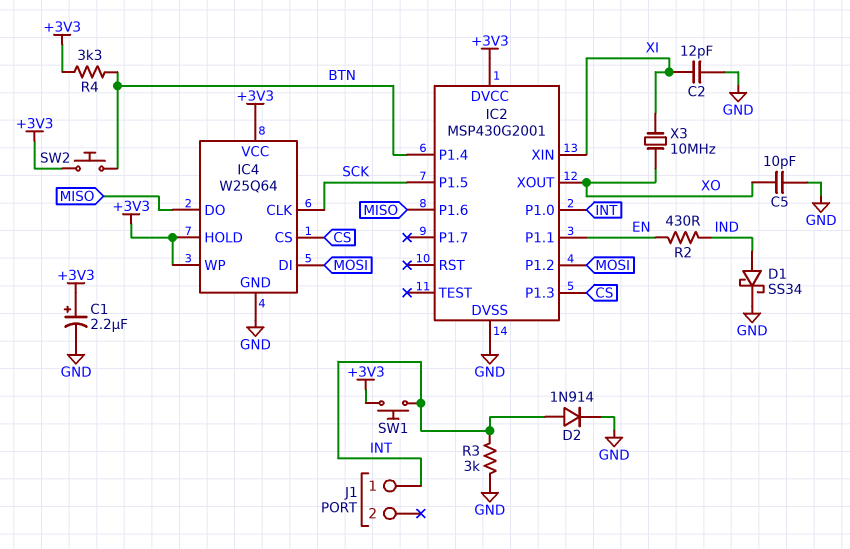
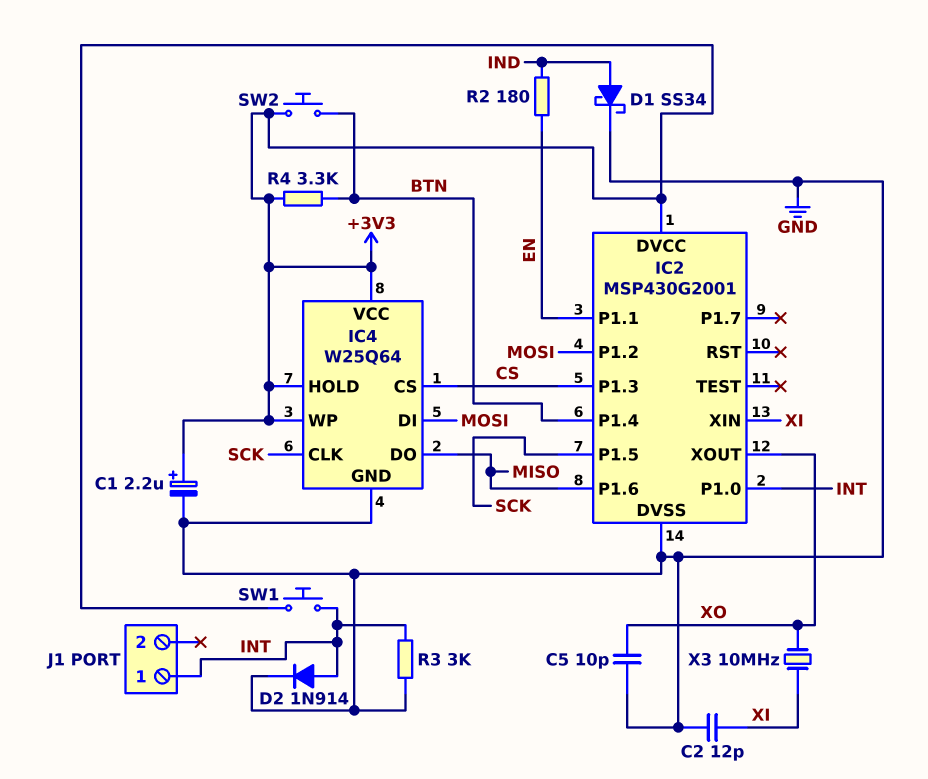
R2: 430 (EN, IND) -> 180 (EN, IND)

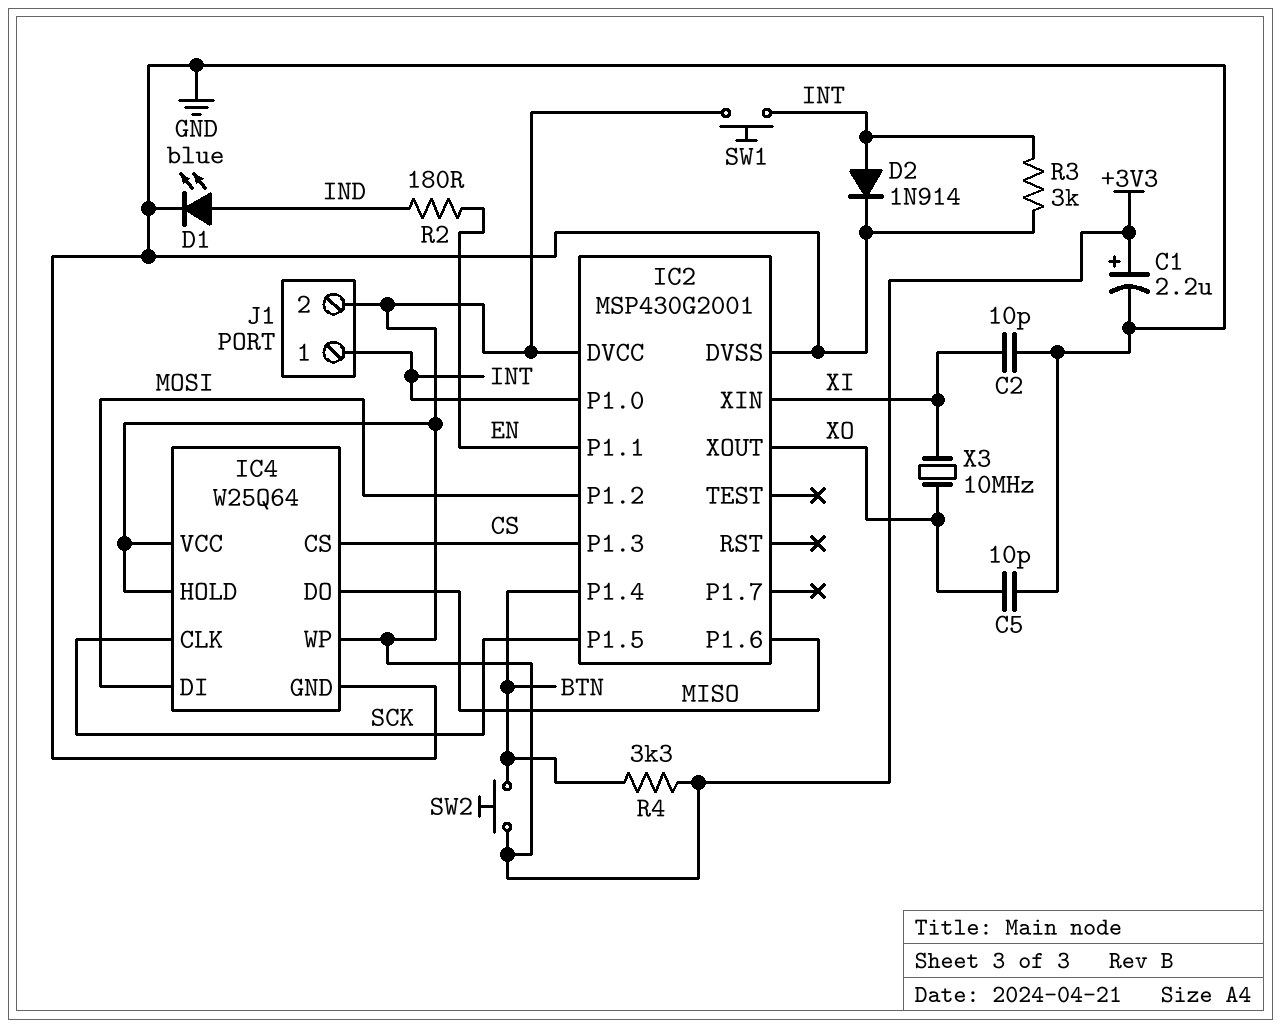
C2: 12pF (GND, XI) -> 10pF (GND, XI)
D1: schottky SS34 (A IND, K GND) -> LED blue (A IND, K GND)
J1 pin 2: none -> +3V3

